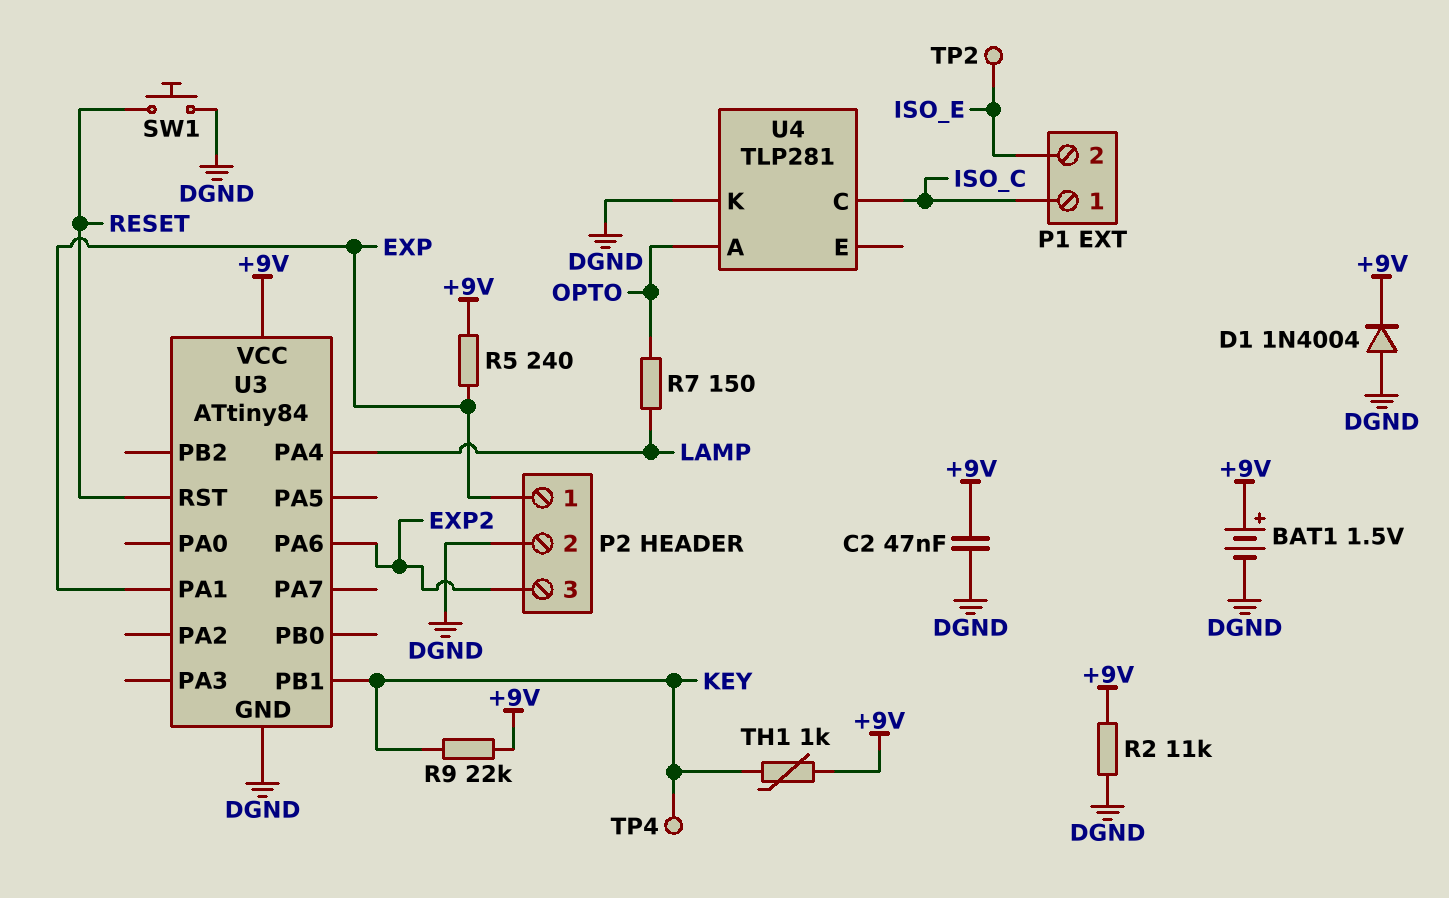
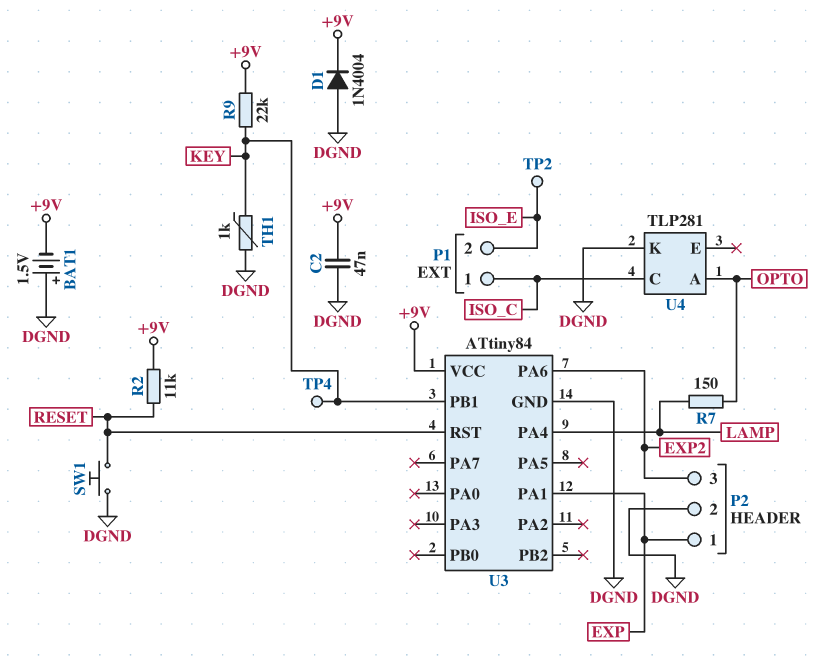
BAT1: 1.5V (plus +9V, minus DGND) -> 1.5V (plus DGND, minus +9V)
R2: 11k (+9V, DGND) -> 11k (+9V, RESET)
R5: 240 (+9V, EXP) -> none
TH1: 1k (+9V, KEY) -> 1k (DGND, KEY)

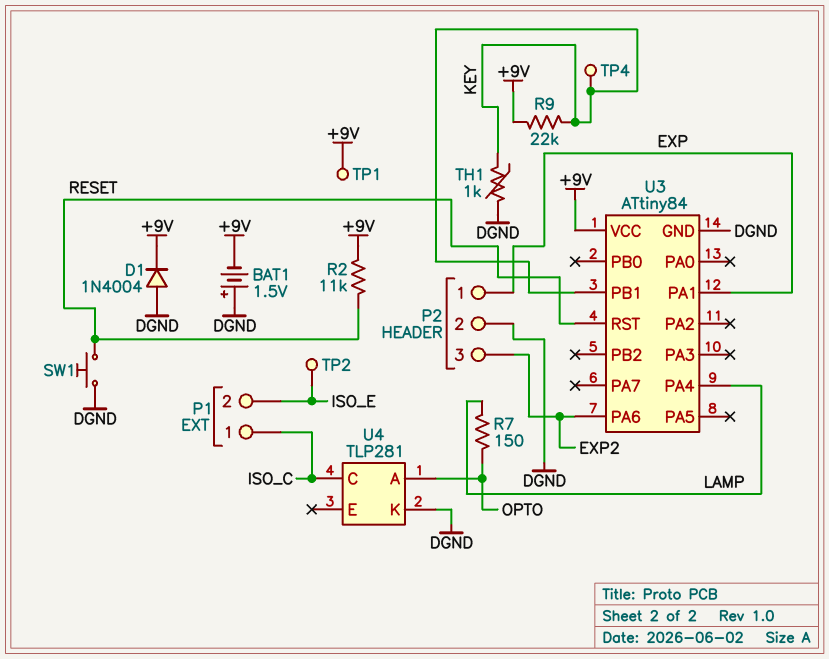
C2: 47nF (+9V, DGND) -> none
TP1: none -> test point (+9V)

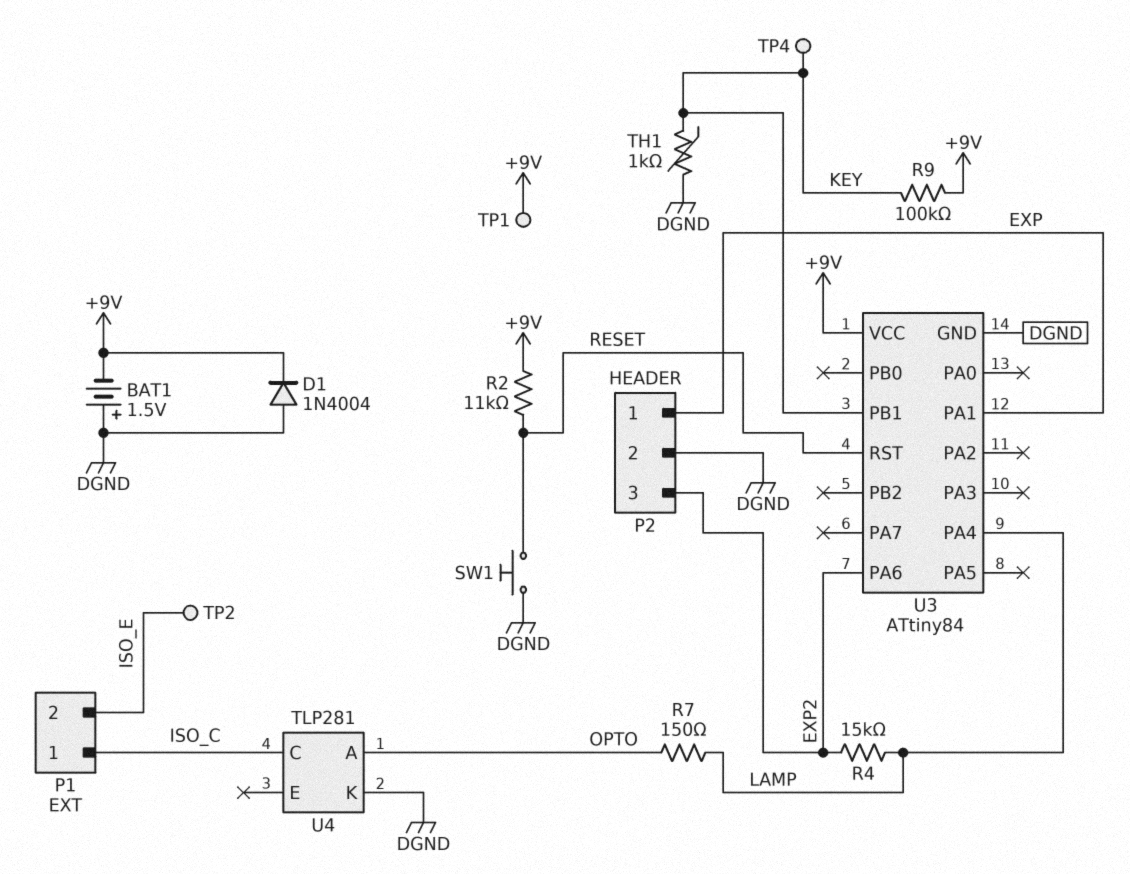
R4: none -> 15k (EXP2, LAMP)
R9: 22k (+9V, KEY) -> 100k (+9V, KEY)

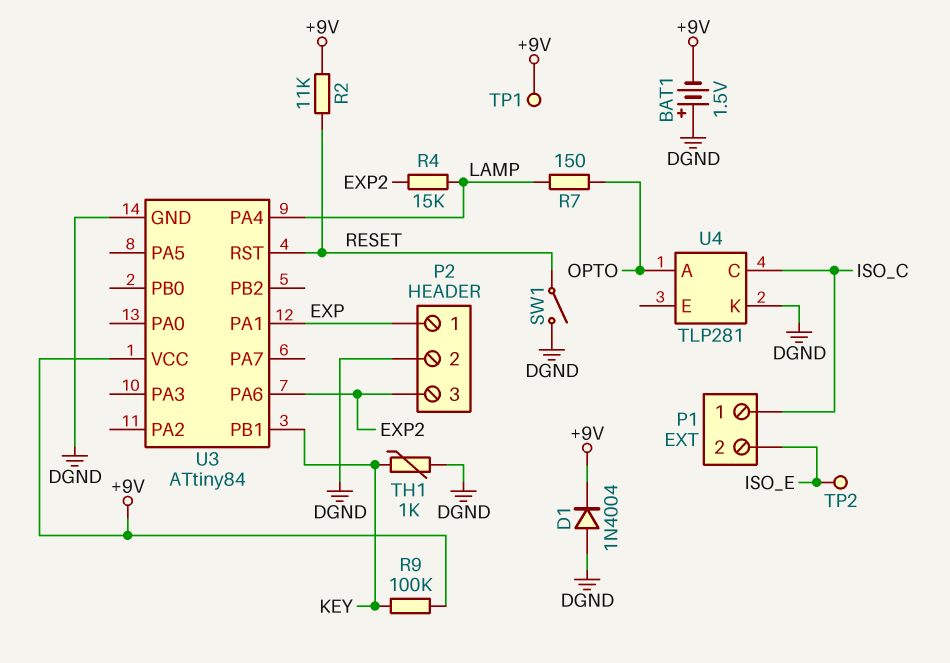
SW1: button (DGND, RESET) -> switch (DGND, RESET)
TP4: test point (KEY) -> none

